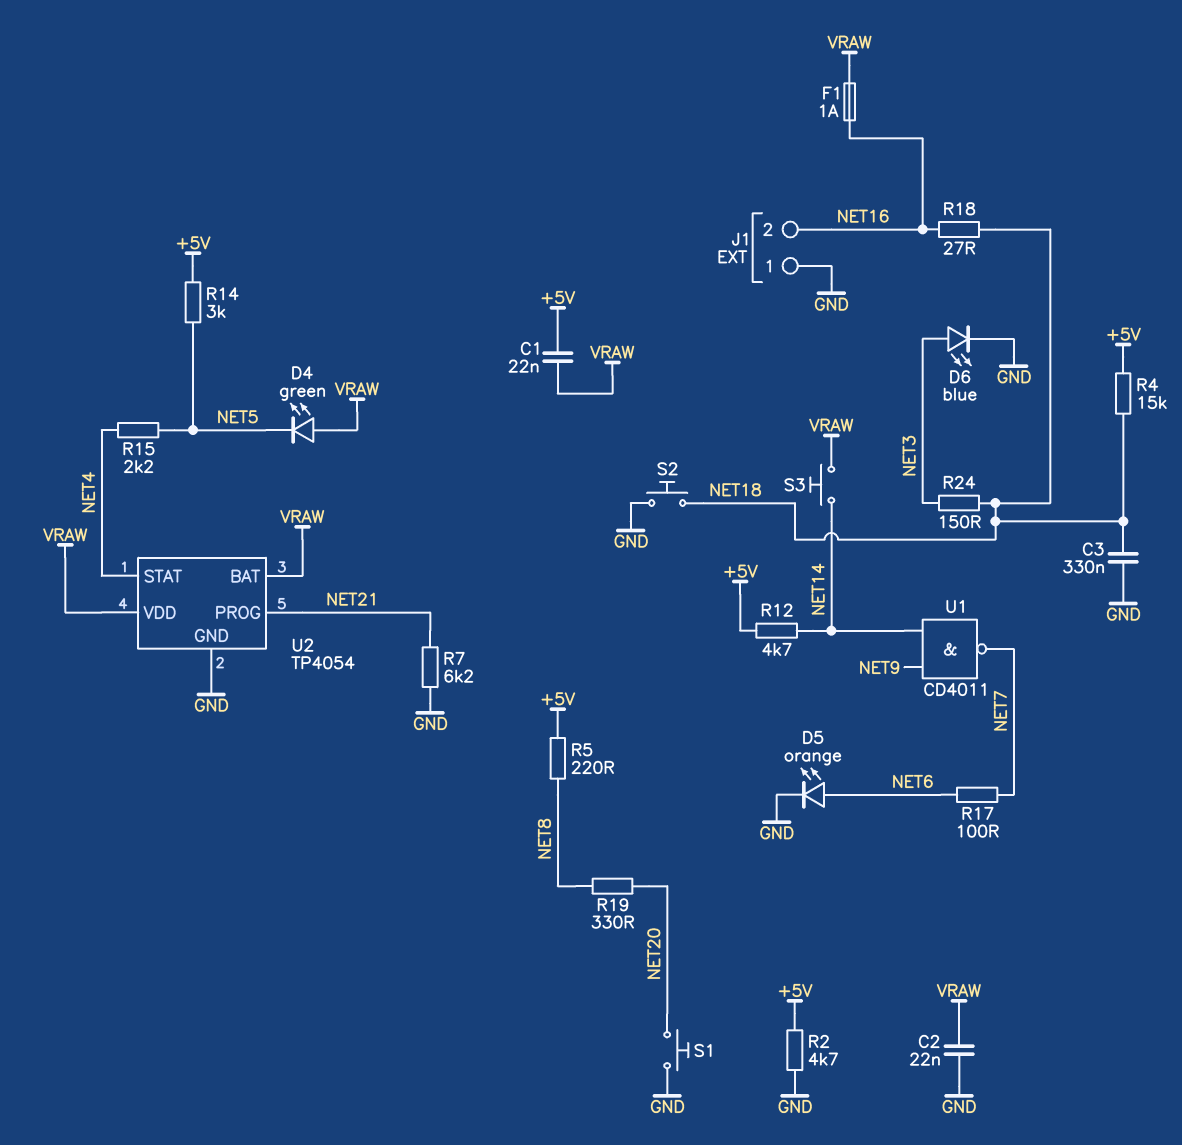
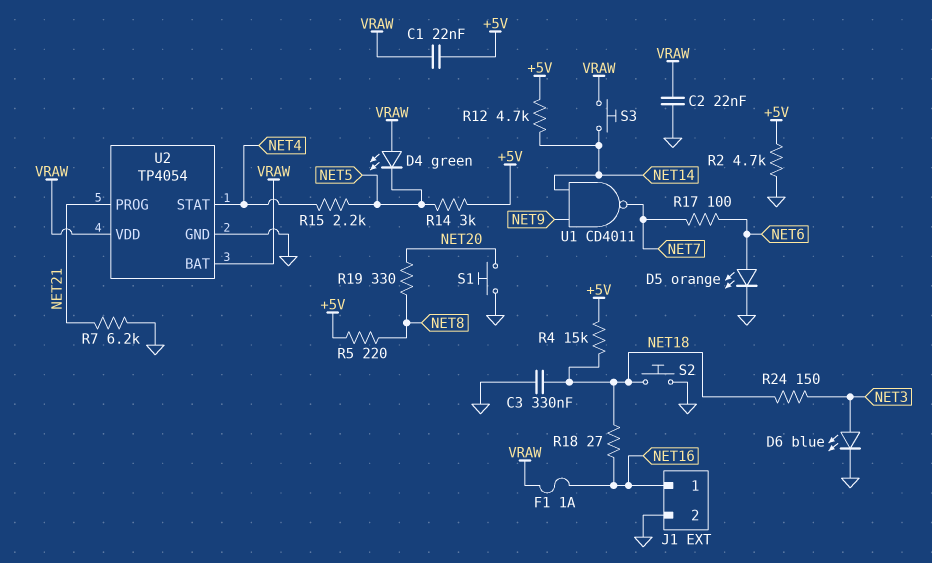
J1 pin 1: GND -> NET16
J1 pin 2: NET16 -> GND

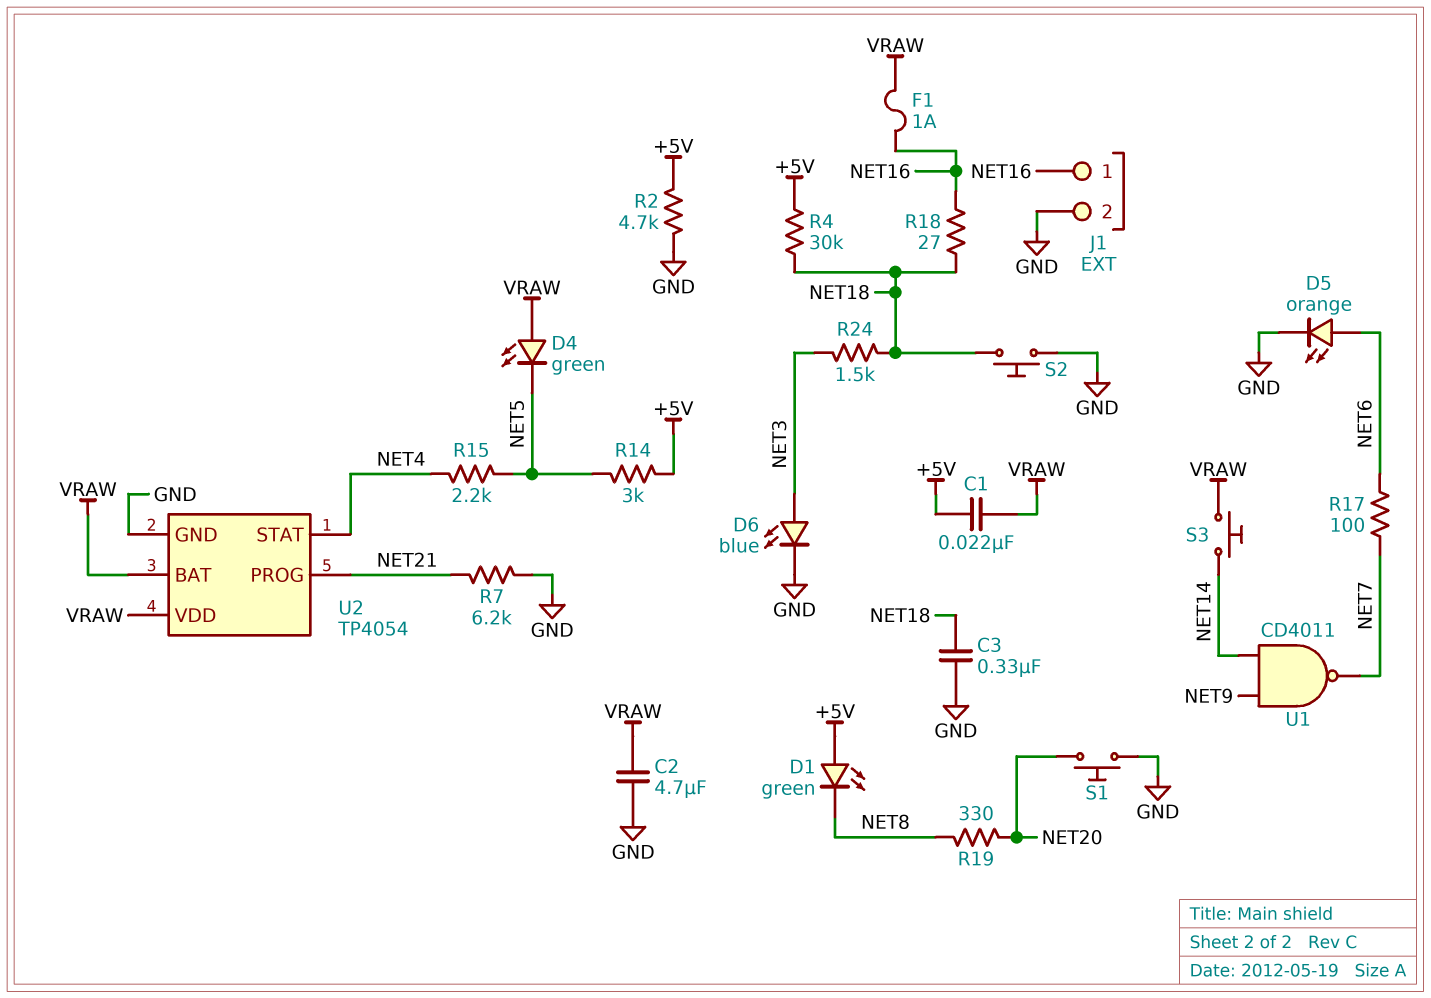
C2: 22nF (GND, VRAW) -> 4.7uF (GND, VRAW)
D1: none -> LED green (A +5V, K NET8)
R4: 15k (+5V, NET18) -> 30k (+5V, NET18)
R5: 220 (+5V, NET8) -> none
R12: 4.7k (+5V, NET14) -> none
R24: 150 (NET3, NET18) -> 1.5k (NET3, NET18)

